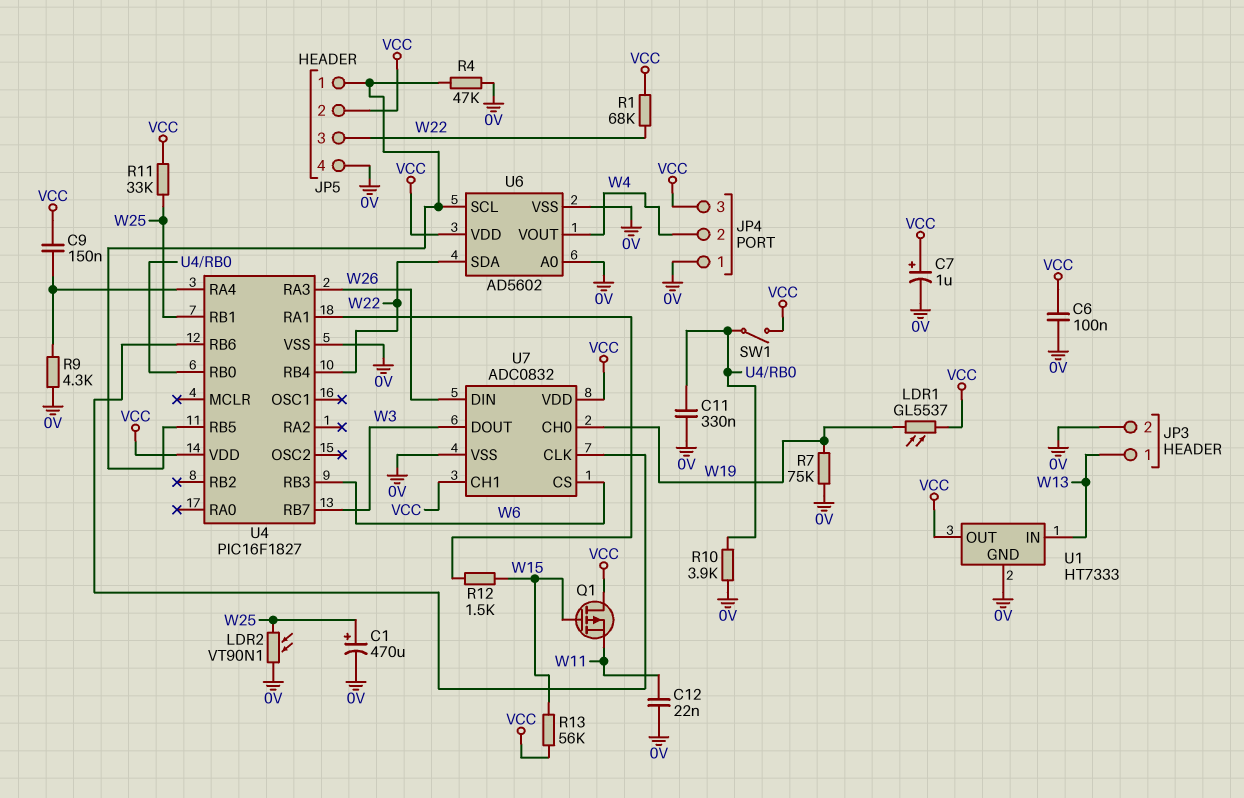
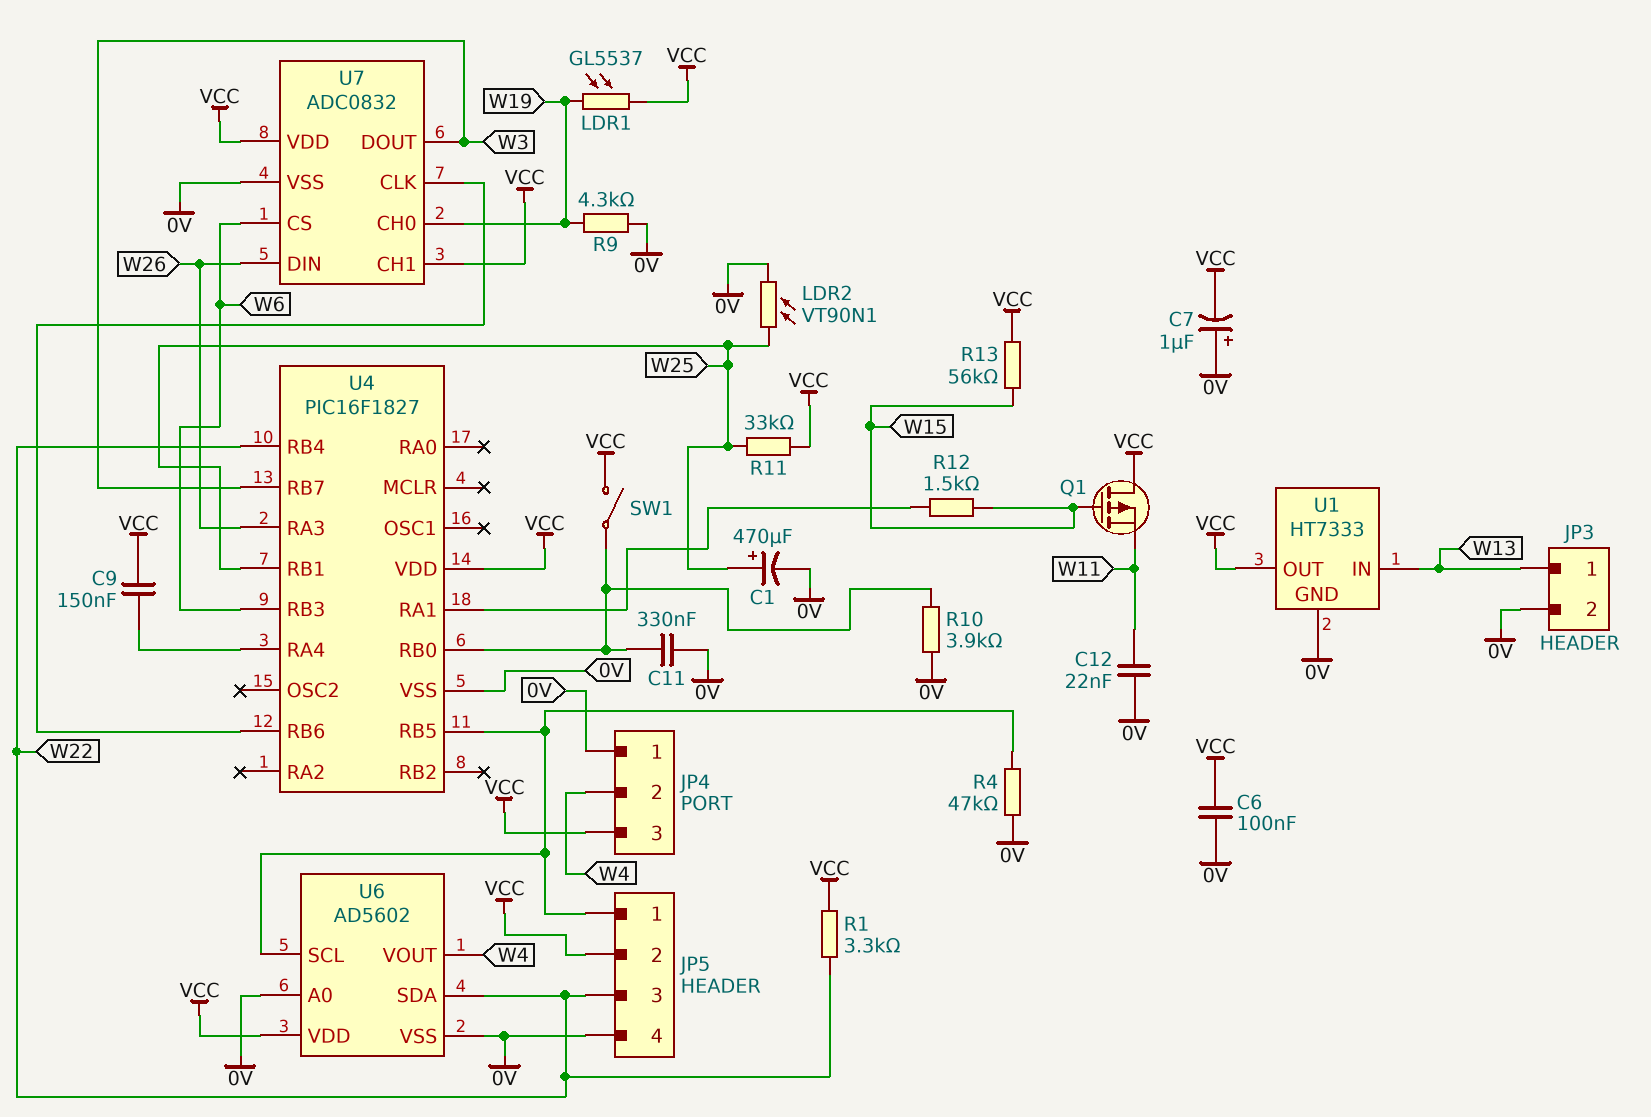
C7: 1uF (plus VCC, minus 0V) -> 1uF (plus 0V, minus VCC)
R1: 68k (VCC, W22) -> 3.3k (VCC, W22)
R7: 75k (0V, W19) -> none
R9: 4.3k (0V, U4/RA4) -> 4.3k (0V, W19)

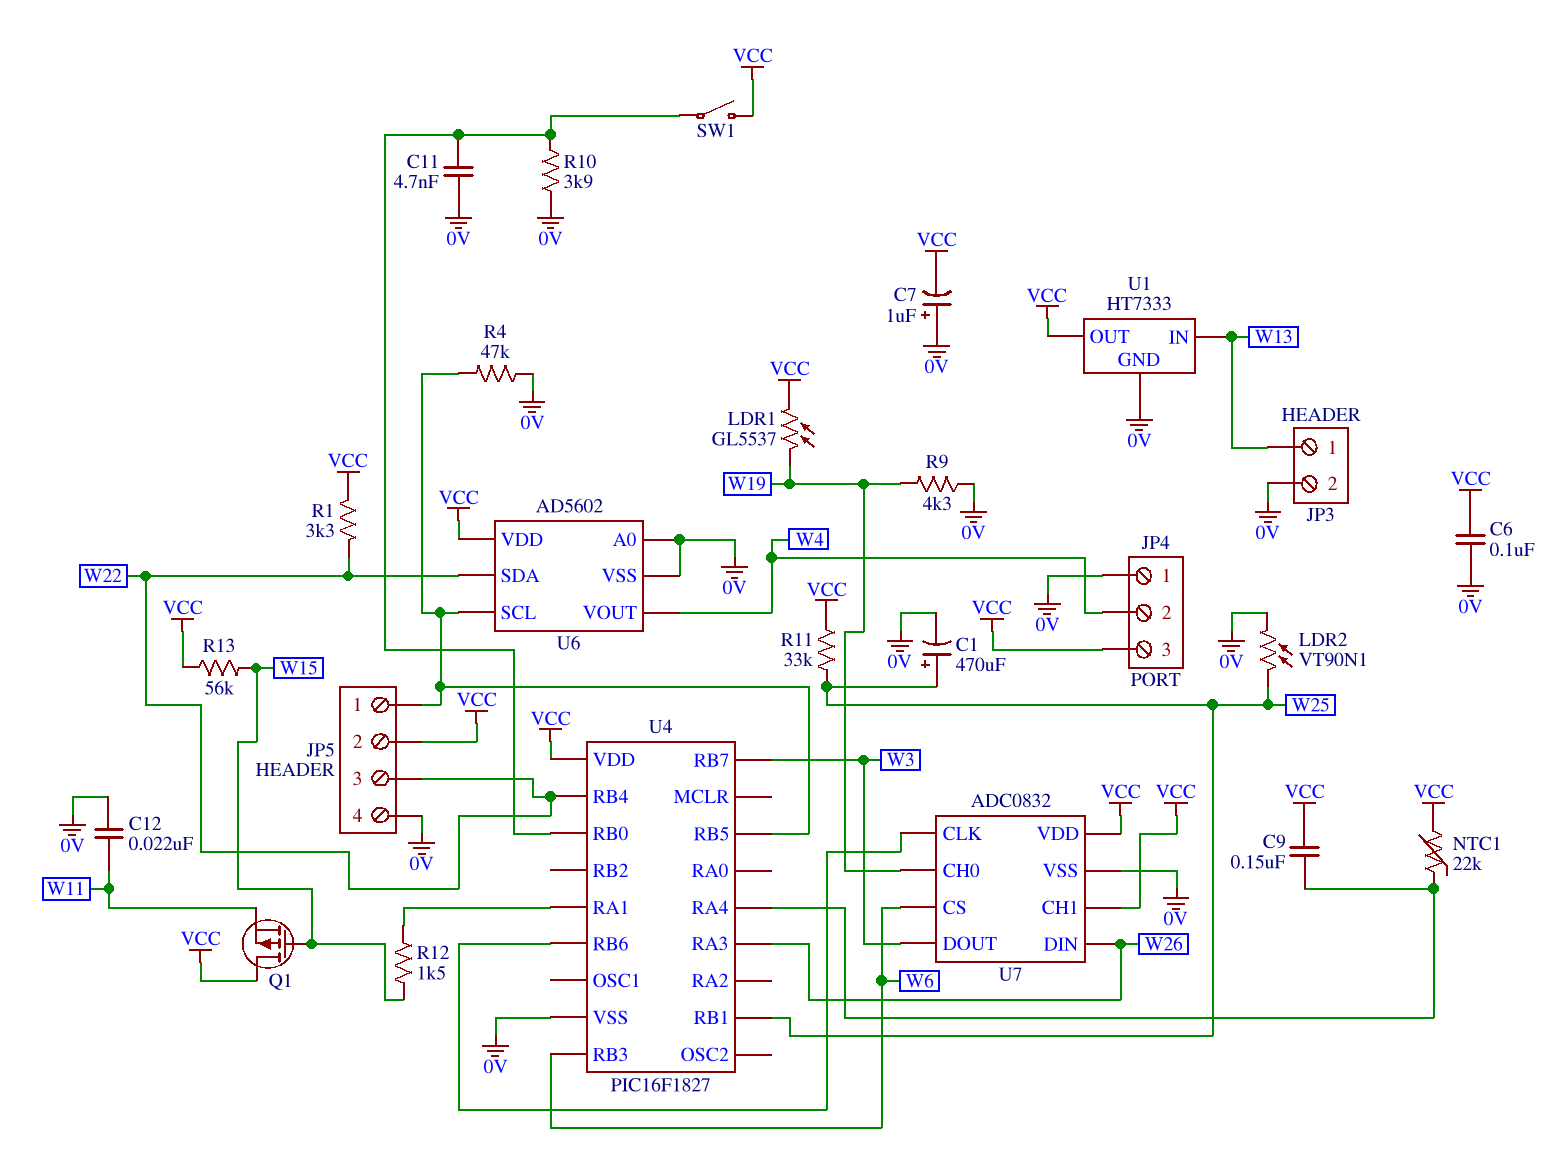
C11: 330nF (0V, U4/RB0) -> 4.7nF (0V, U4/RB0)
NTC1: none -> 22k (U4/RA4, VCC)

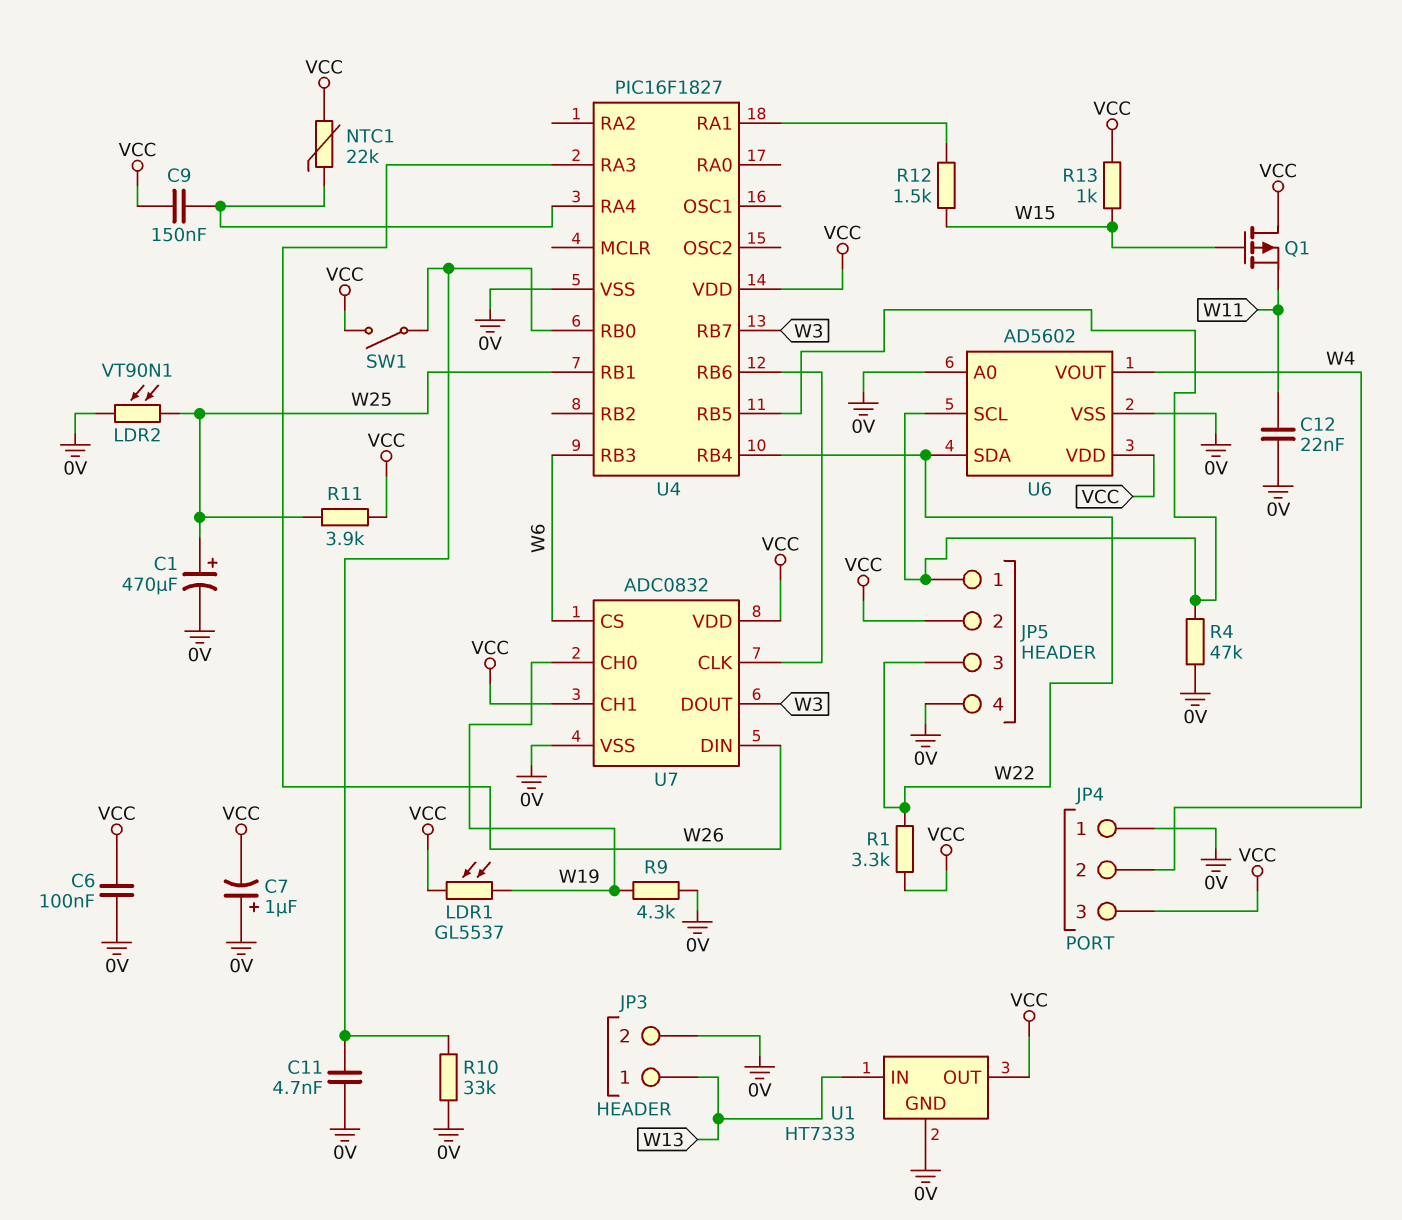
R10: 3.9k (0V, U4/RB0) -> 33k (0V, U4/RB0)
R11: 33k (VCC, W25) -> 3.9k (VCC, W25)
R13: 56k (VCC, W15) -> 1k (VCC, W15)

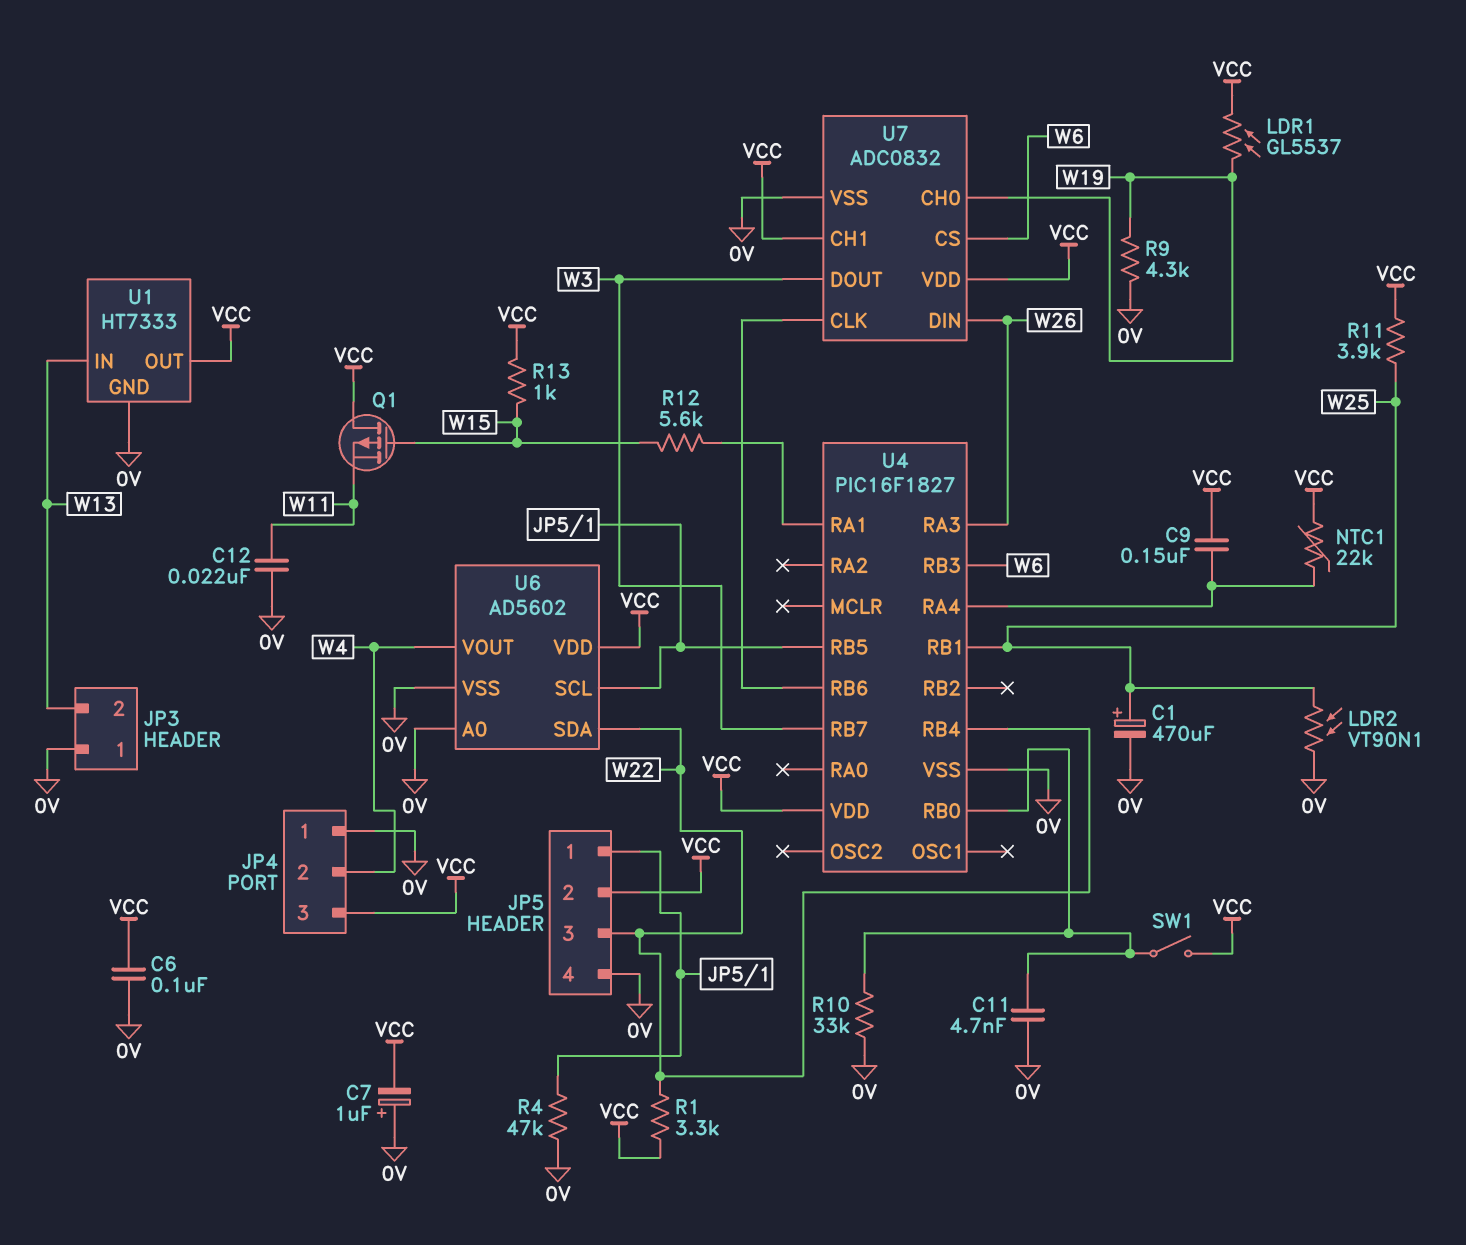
JP3 pin 1: W13 -> 0V
JP3 pin 2: 0V -> W13
R12: 1.5k (U4/RA1, W15) -> 5.6k (U4/RA1, W15)

